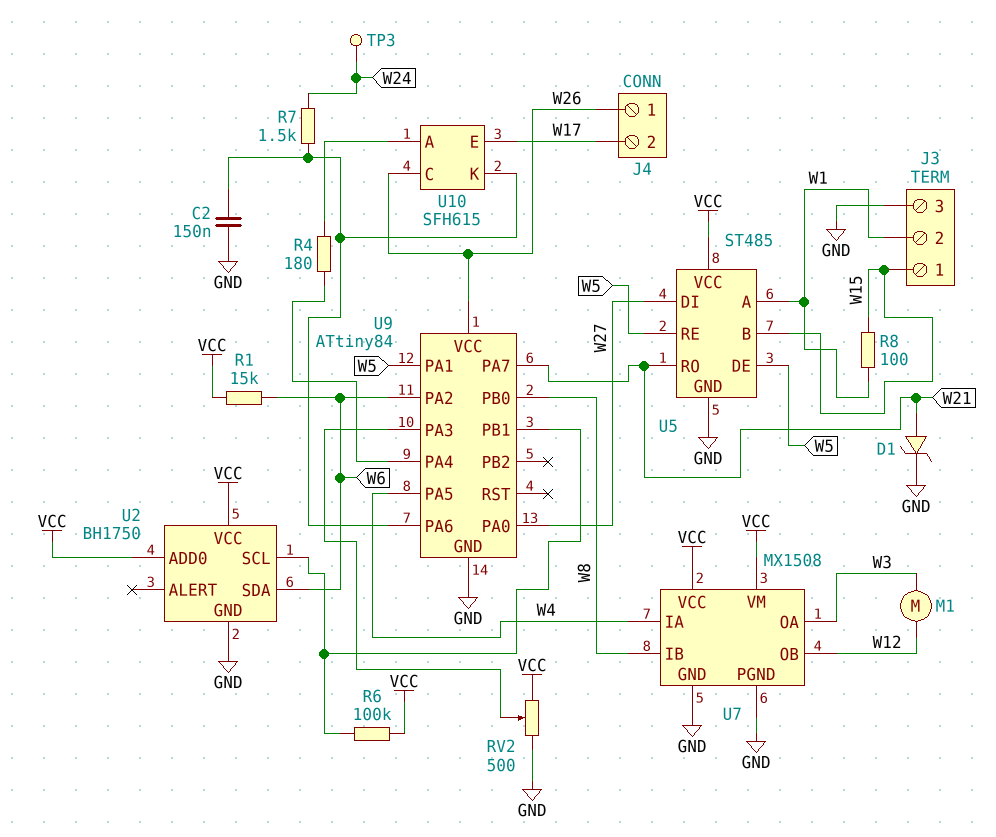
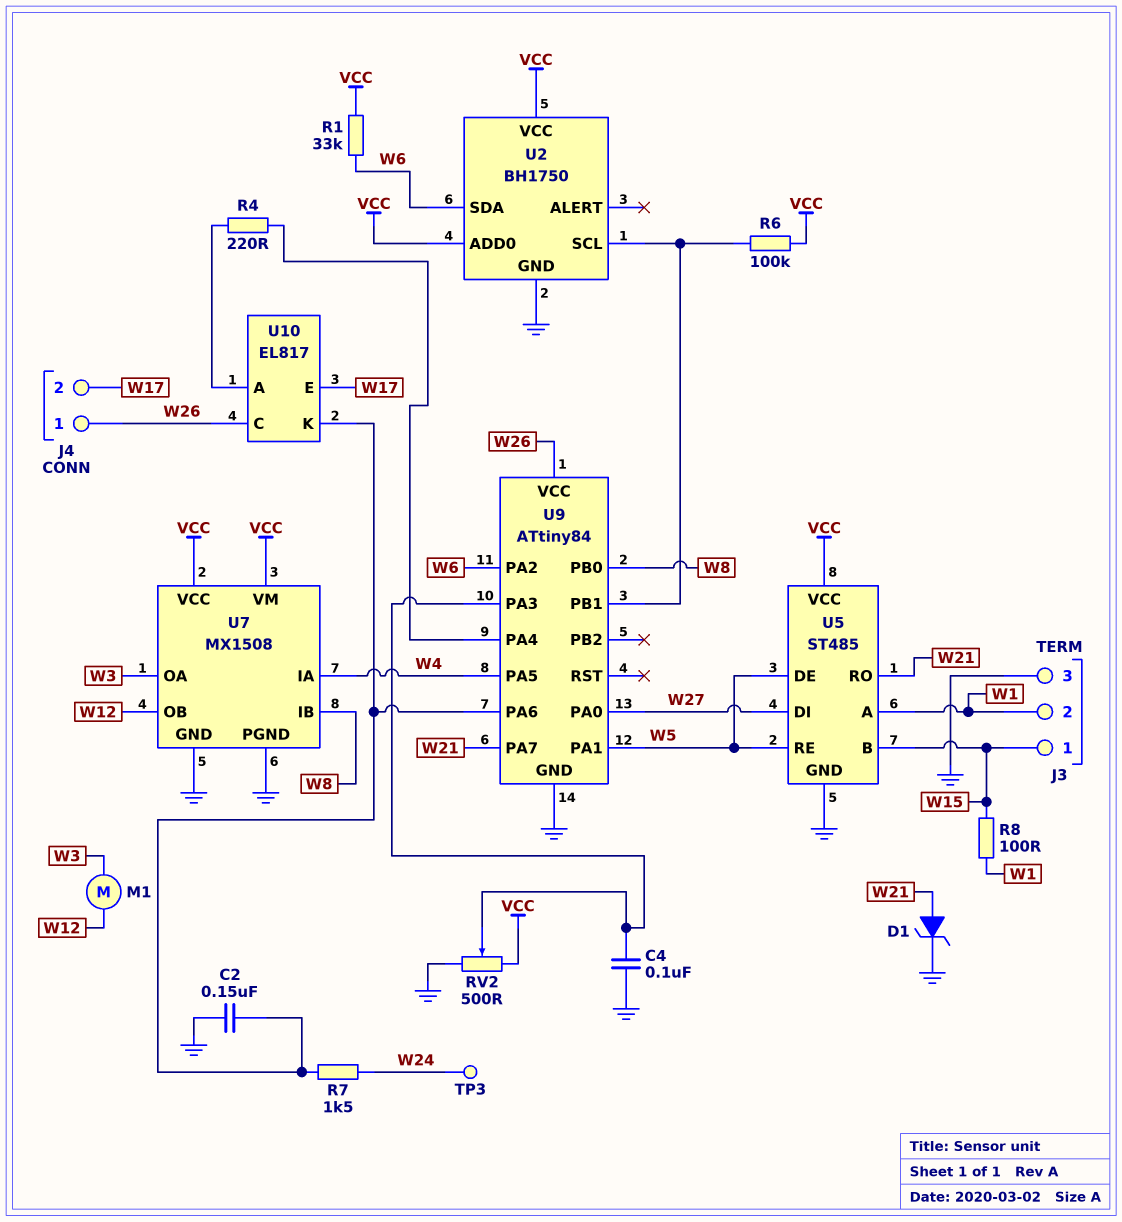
C4: none -> 100nF (GND, U9/PA3)
R1: 15k (VCC, W6) -> 33k (VCC, W6)
R4: 180 (U9/PA4, U10/A) -> 220 (U9/PA4, U10/A)
U10: SFH615 -> EL817

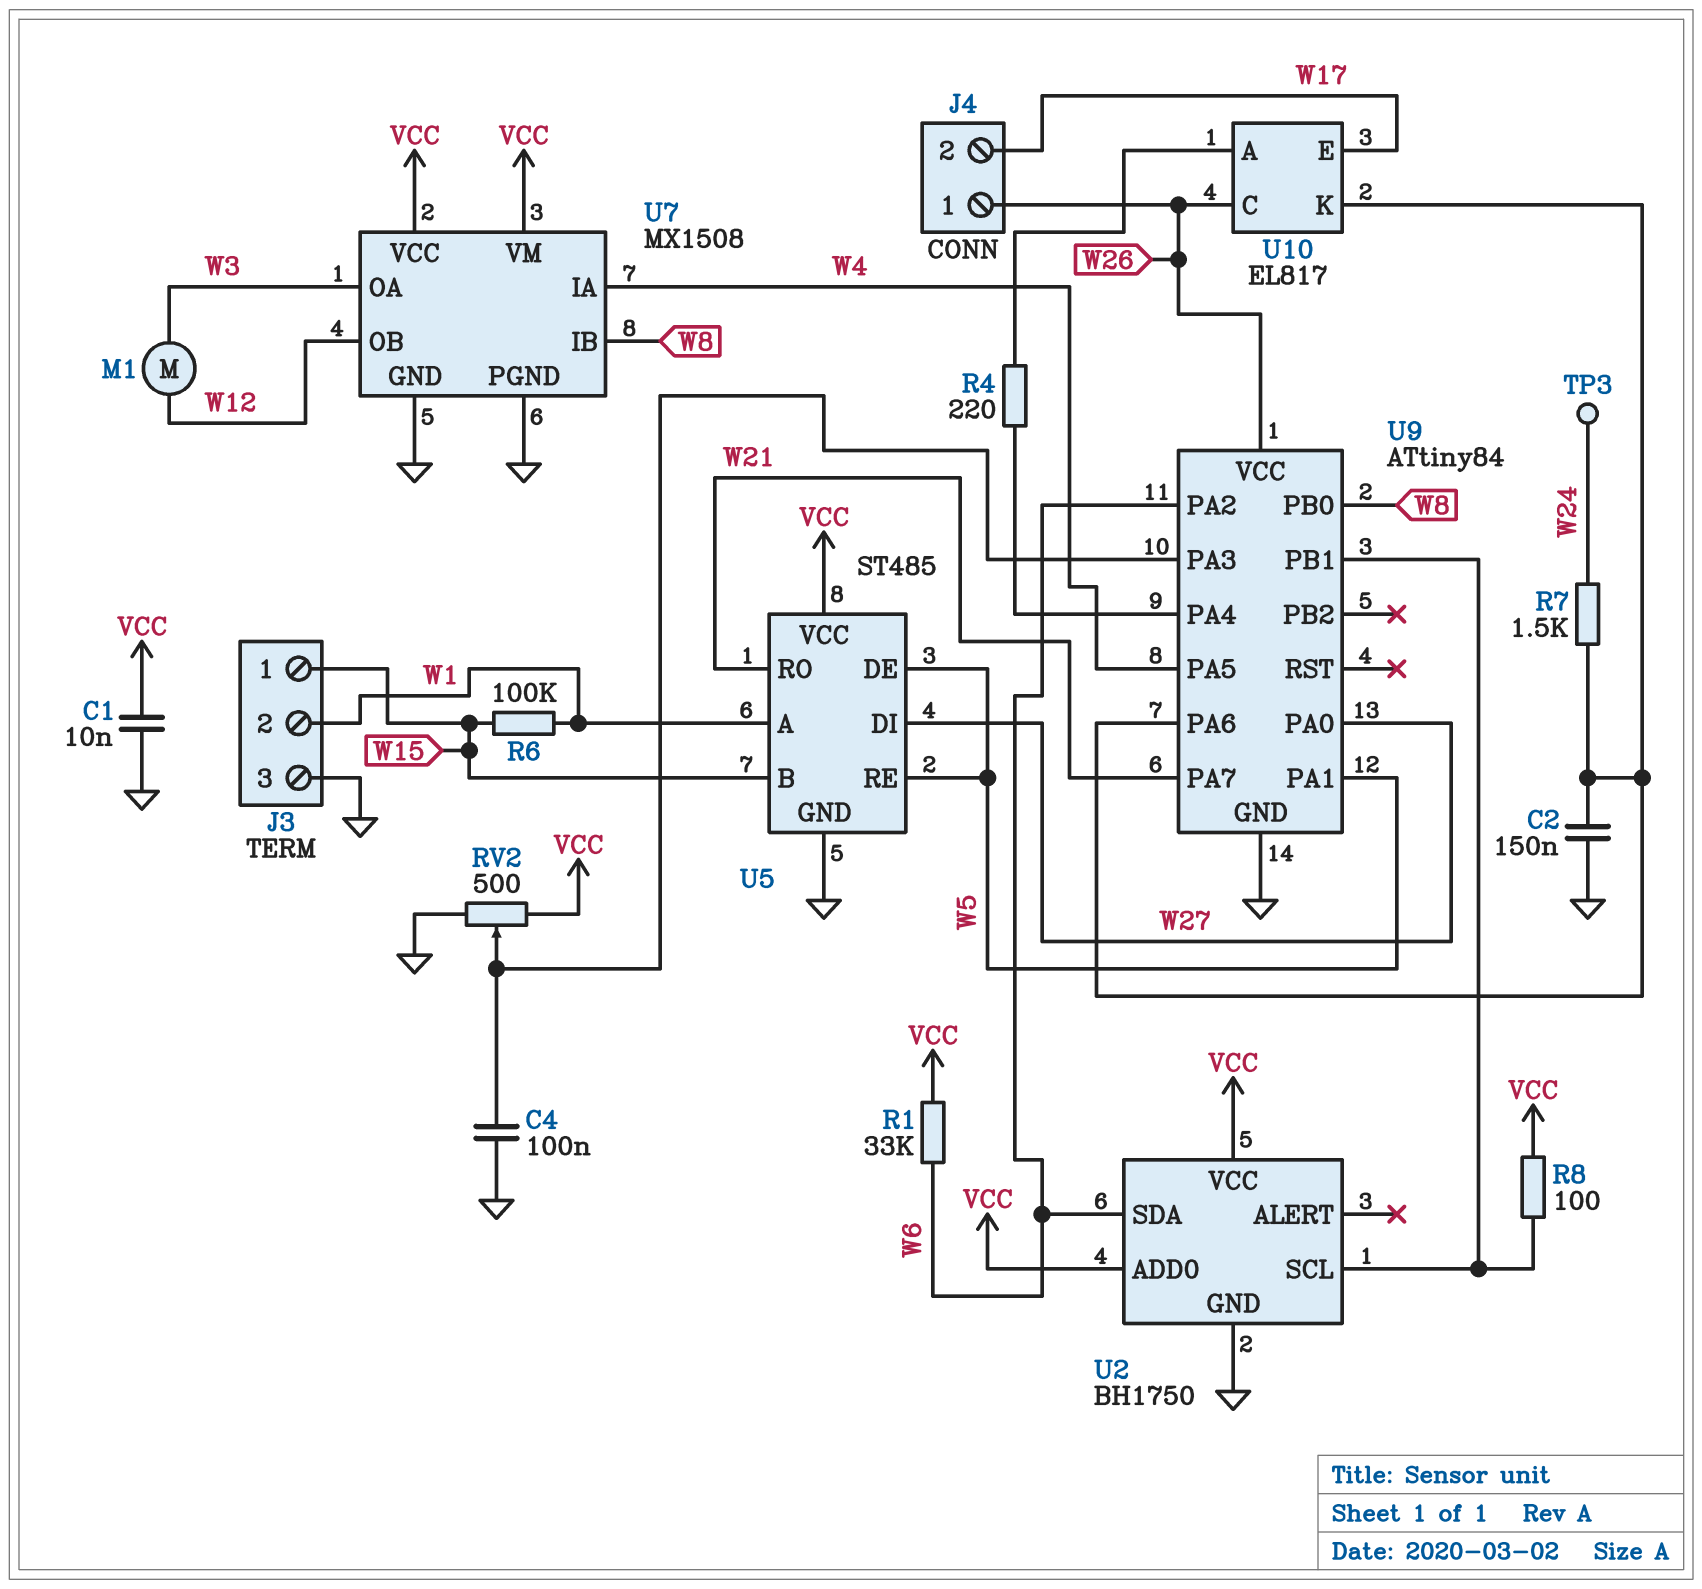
C1: none -> 10nF (GND, VCC)
D1: zener (A W21, K GND) -> none
R6: 100k (U2/SCL, VCC) -> 100k (W1, W15)
R8: 100 (W1, W15) -> 100 (U2/SCL, VCC)

